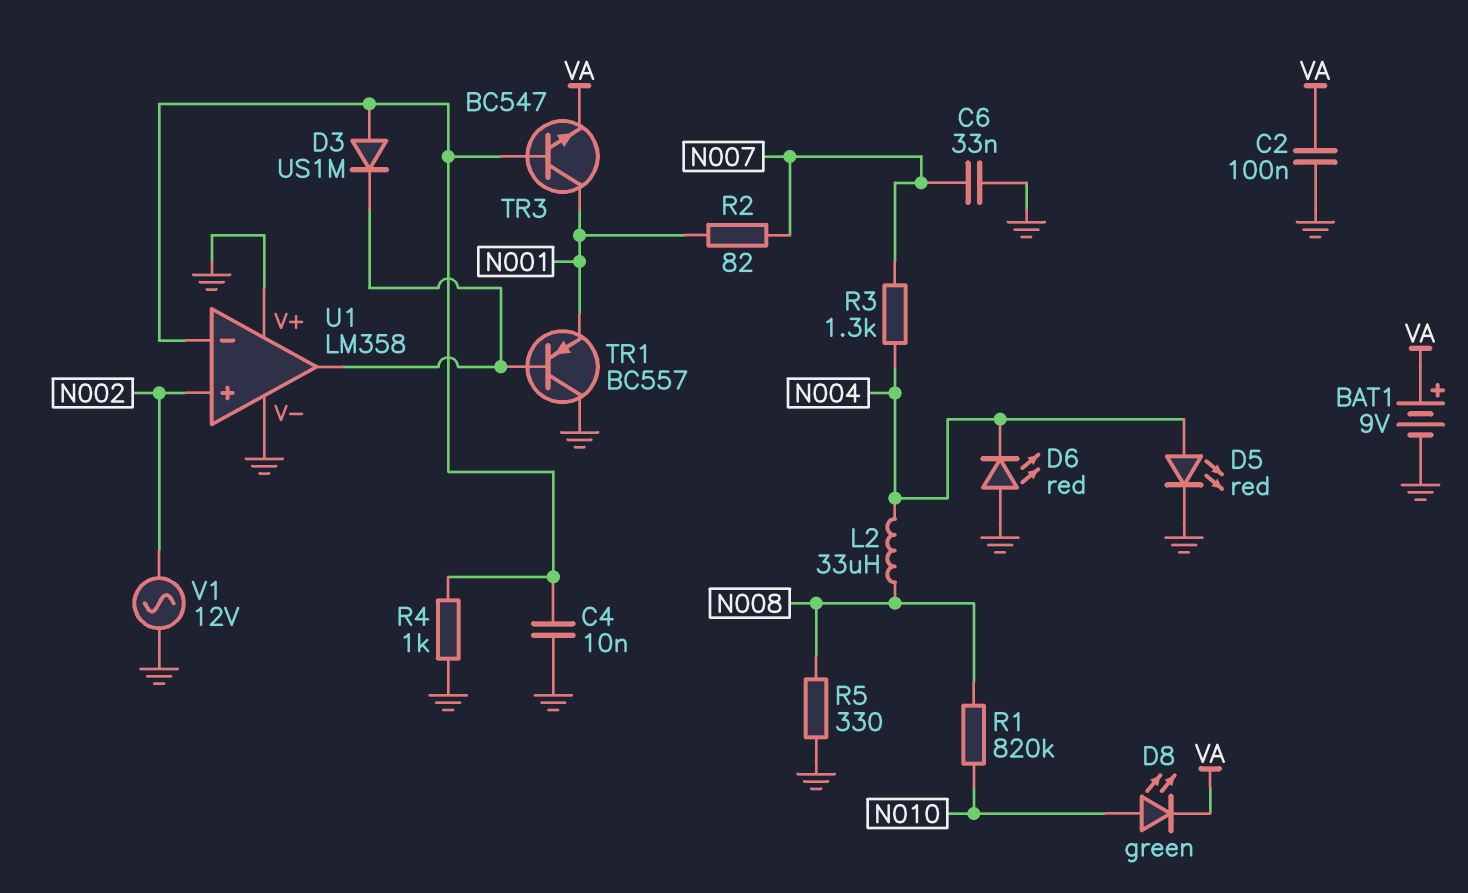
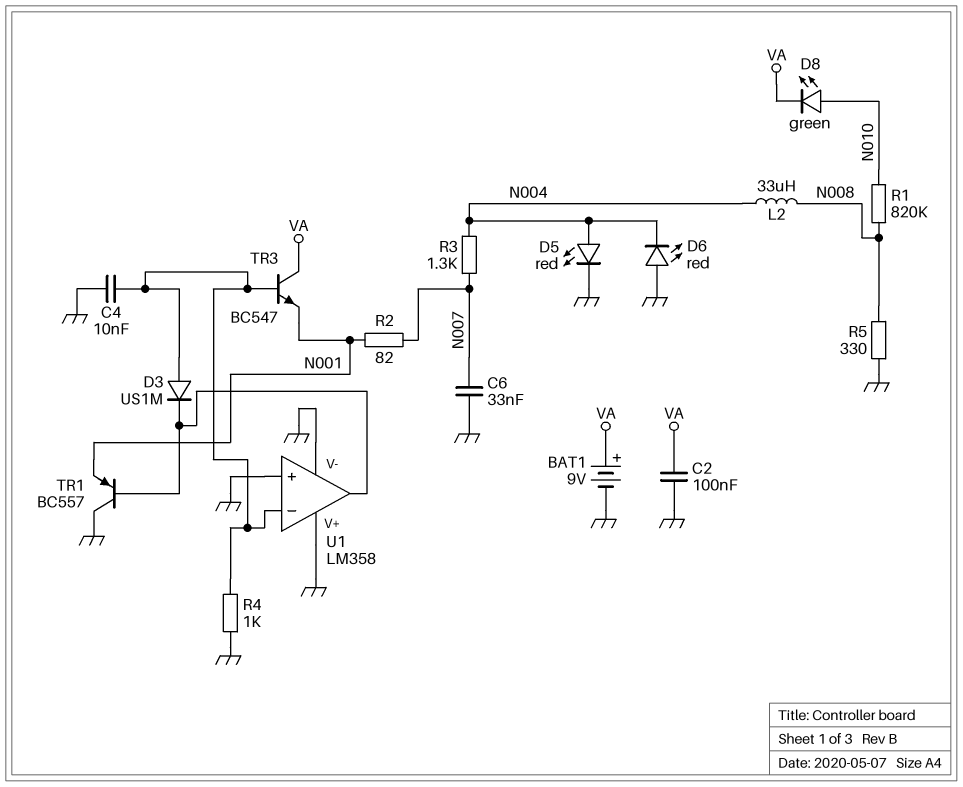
TR3: NPN BC547 (B U1/in-, C N001, E VA) -> NPN BC547 (B U1/in-, C VA, E N001)
U1 pin in+: N002 -> GND
V1: AC 12V (GND, N002) -> none

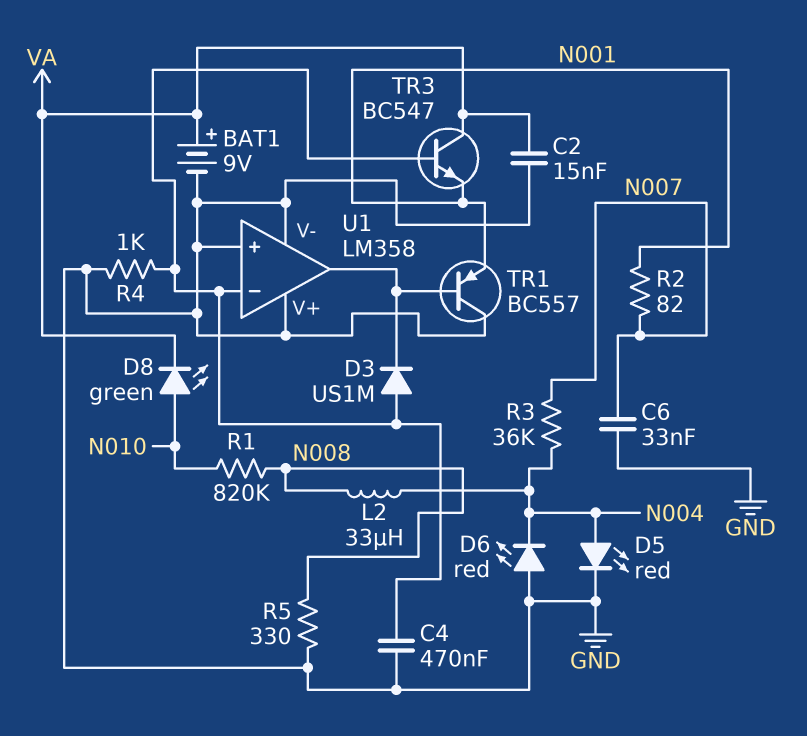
C2: 100nF (GND, VA) -> 15nF (GND, VA)
C4: 10nF (GND, U1/in-) -> 470nF (GND, U1/in-)
R3: 1.3k (N004, N007) -> 36k (N004, N007)

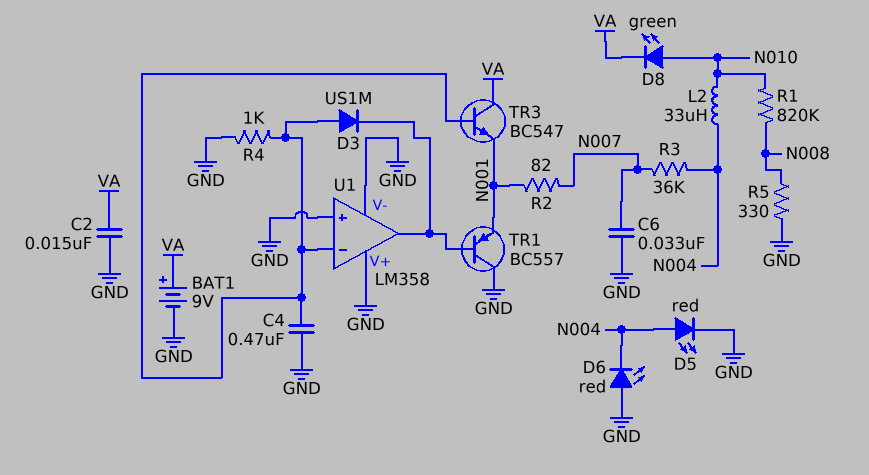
L2: 33uH (N004, N008) -> 33uH (N004, N010)

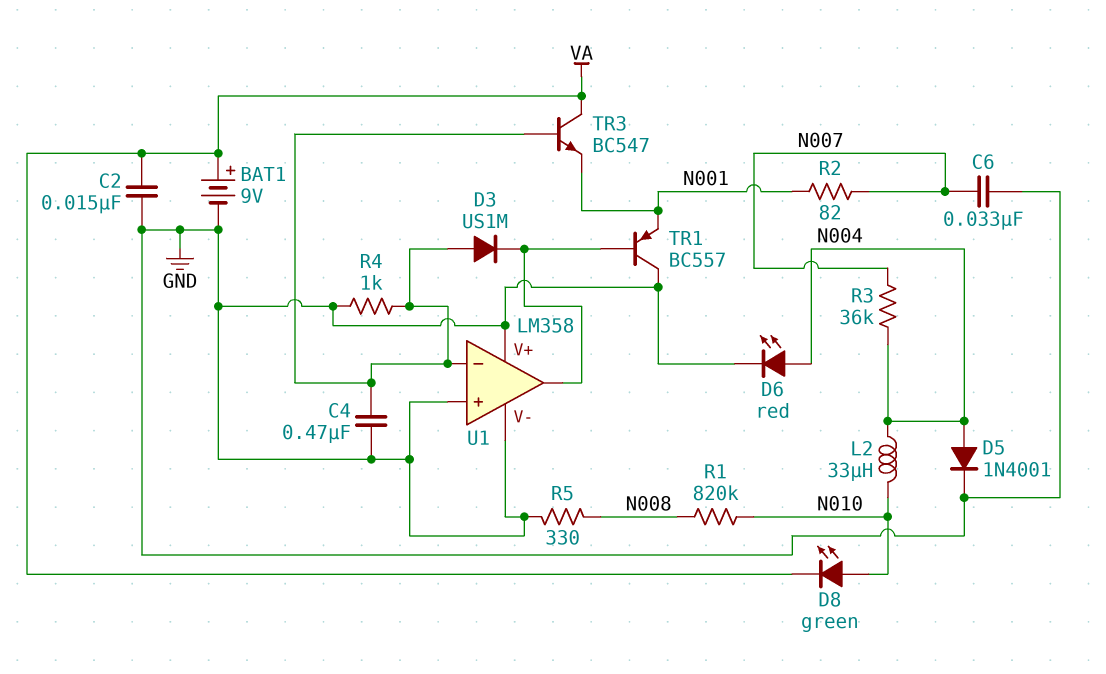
D5: LED red (A N004, K GND) -> diode 1N4001 (A N004, K GND)
D6: LED red (A GND, K N004) -> LED red (A N004, K GND)

